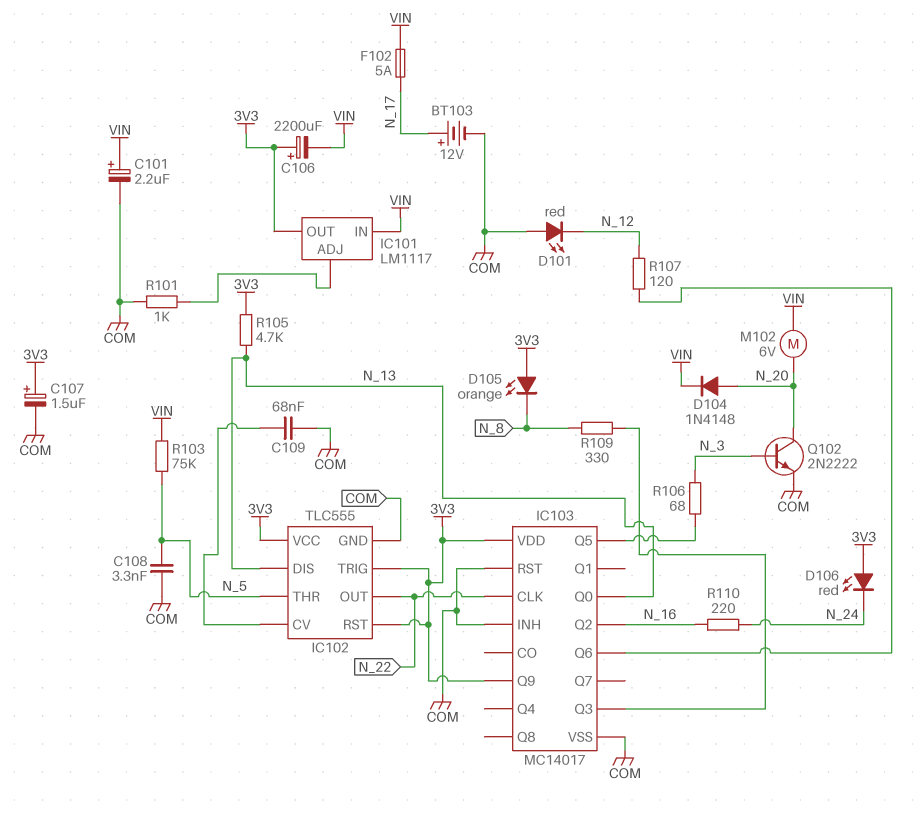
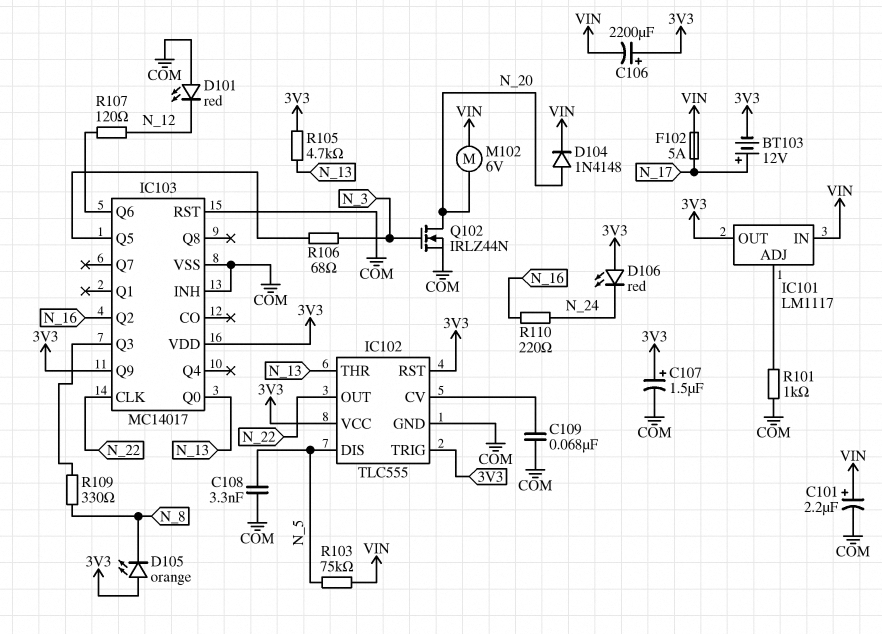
BT103: 12V (plus N_17, minus COM) -> 12V (plus N_17, minus 3V3)
IC102 pin DIS: N_13 -> N_5
IC102 pin THR: N_5 -> N_13
Q102: NPN 2N2222 (B N_3, C N_20, E COM) -> NMOS IRLZ44N (G N_3, D N_20, S COM)

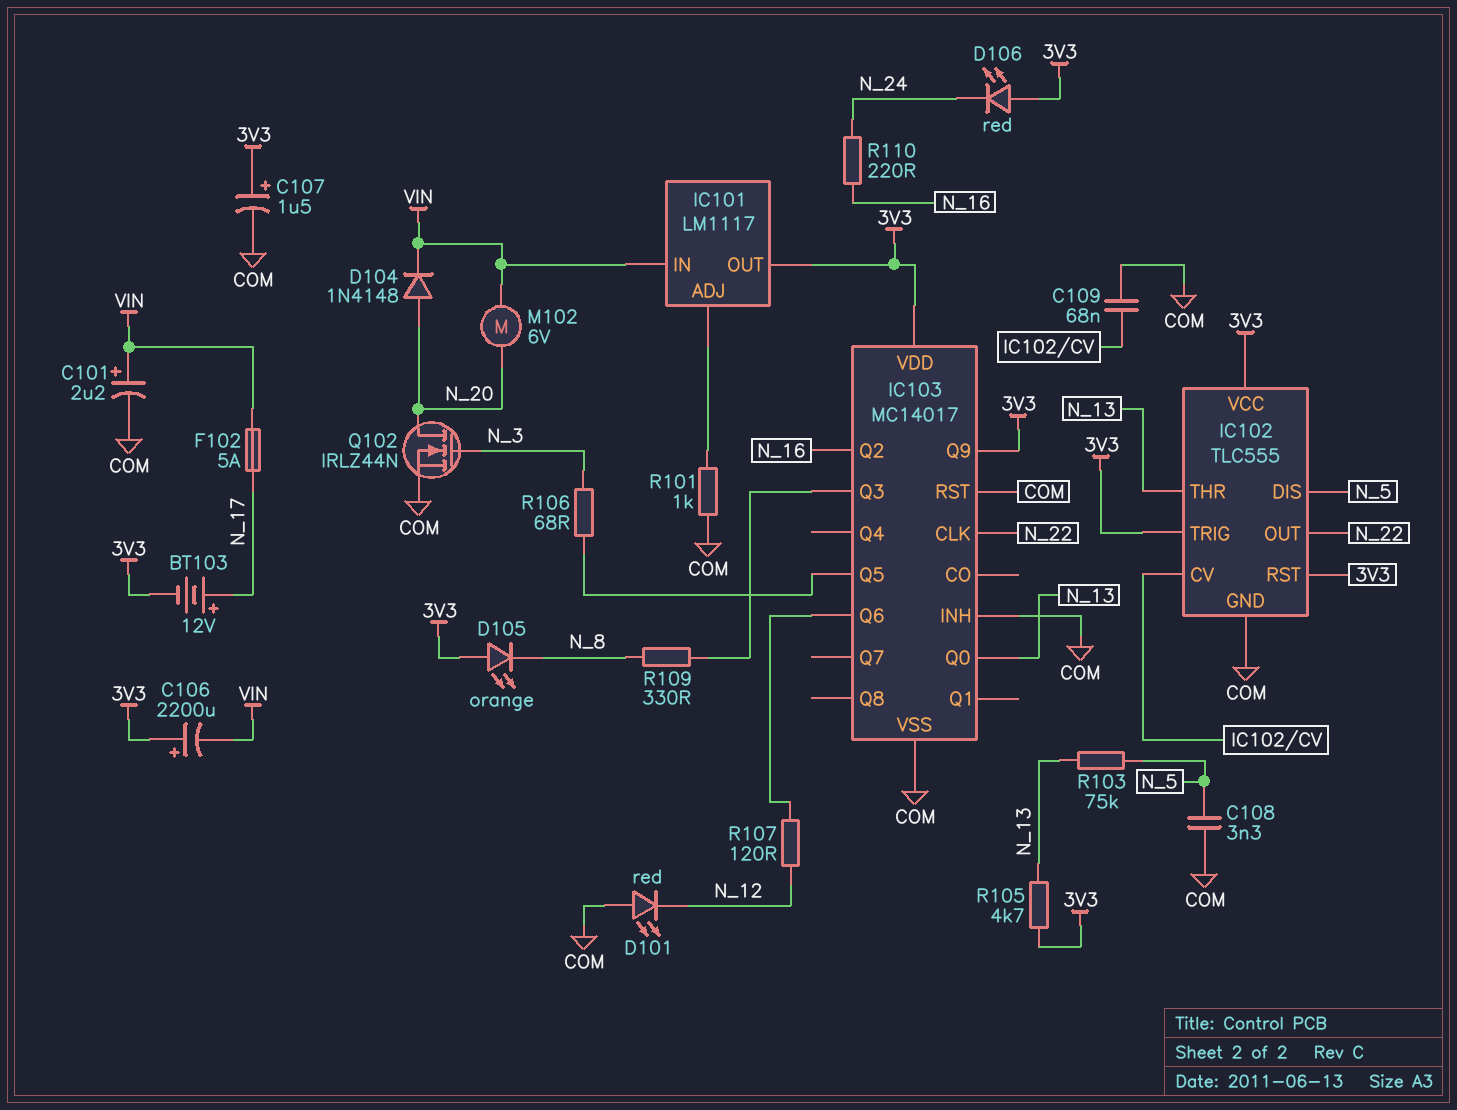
R103: 75k (N_5, VIN) -> 75k (N_5, N_13)

